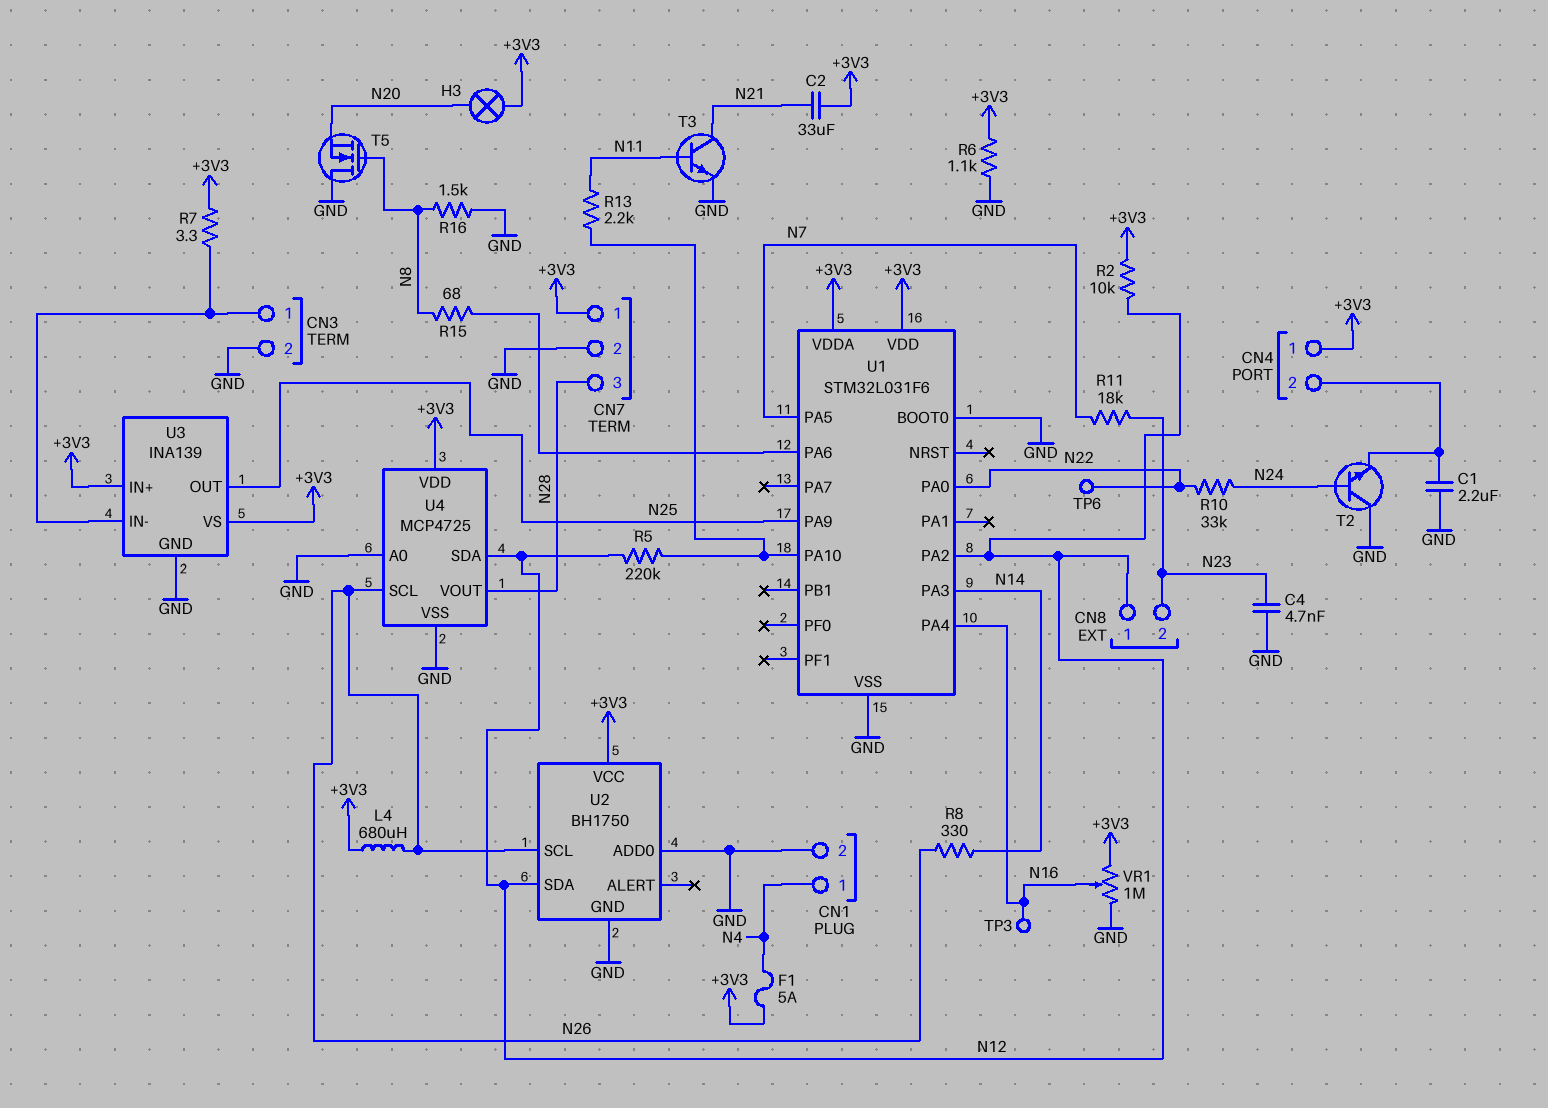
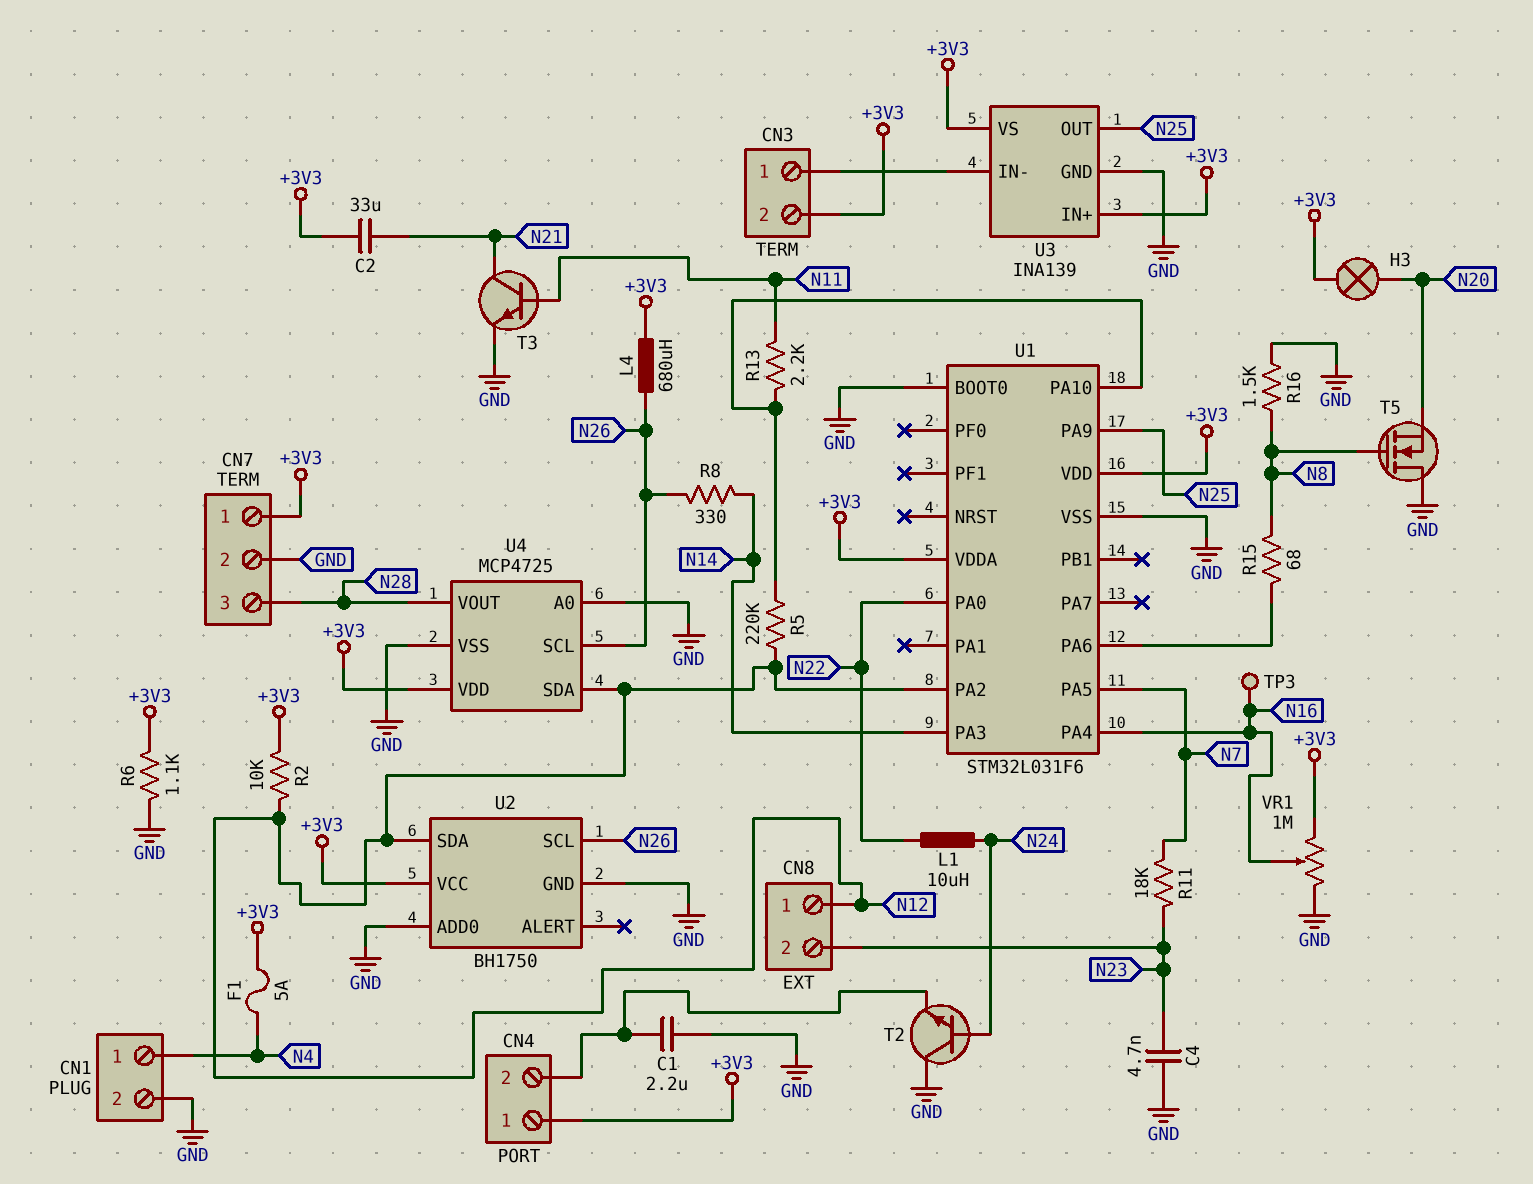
CN3 pin 2: GND -> +3V3
L1: none -> 10uH (N22, N24)
R7: 3.3 (+3V3, CN3/1) -> none
R10: 33k (N22, N24) -> none
TP6: test point (N22) -> none

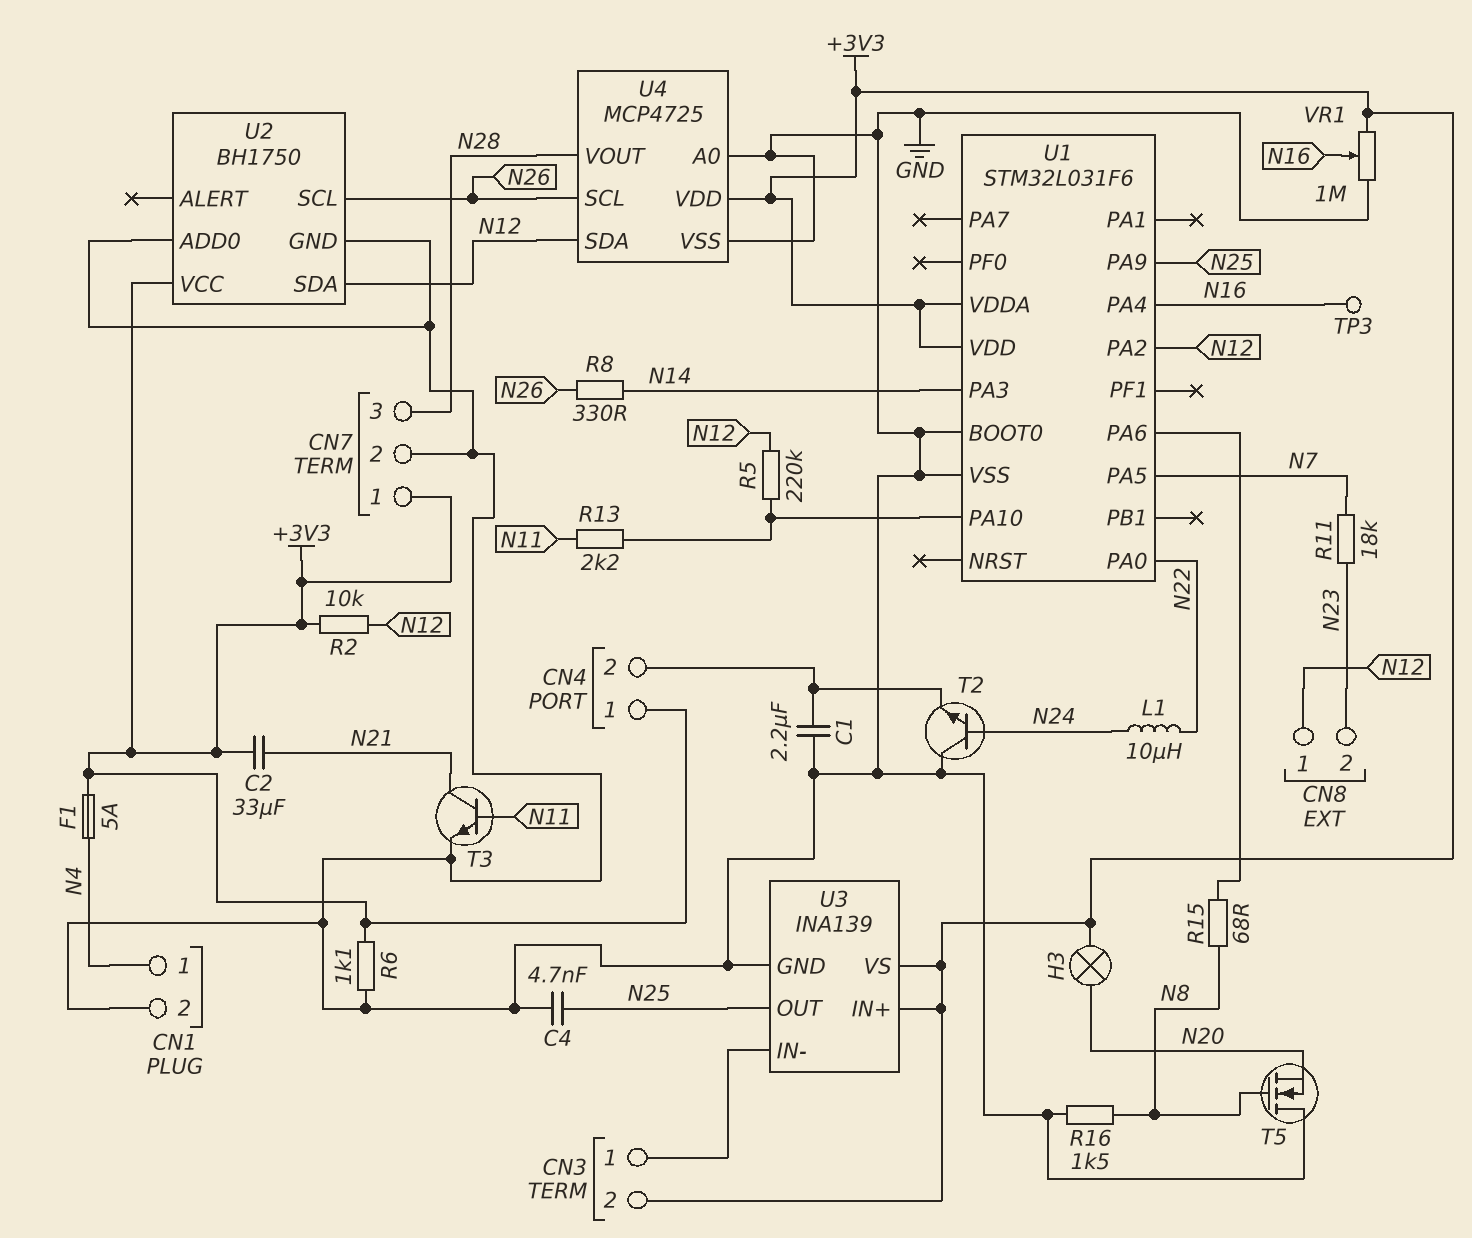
C4: 4.7nF (GND, N23) -> 4.7nF (GND, N25)
L4: 680uH (+3V3, N26) -> none

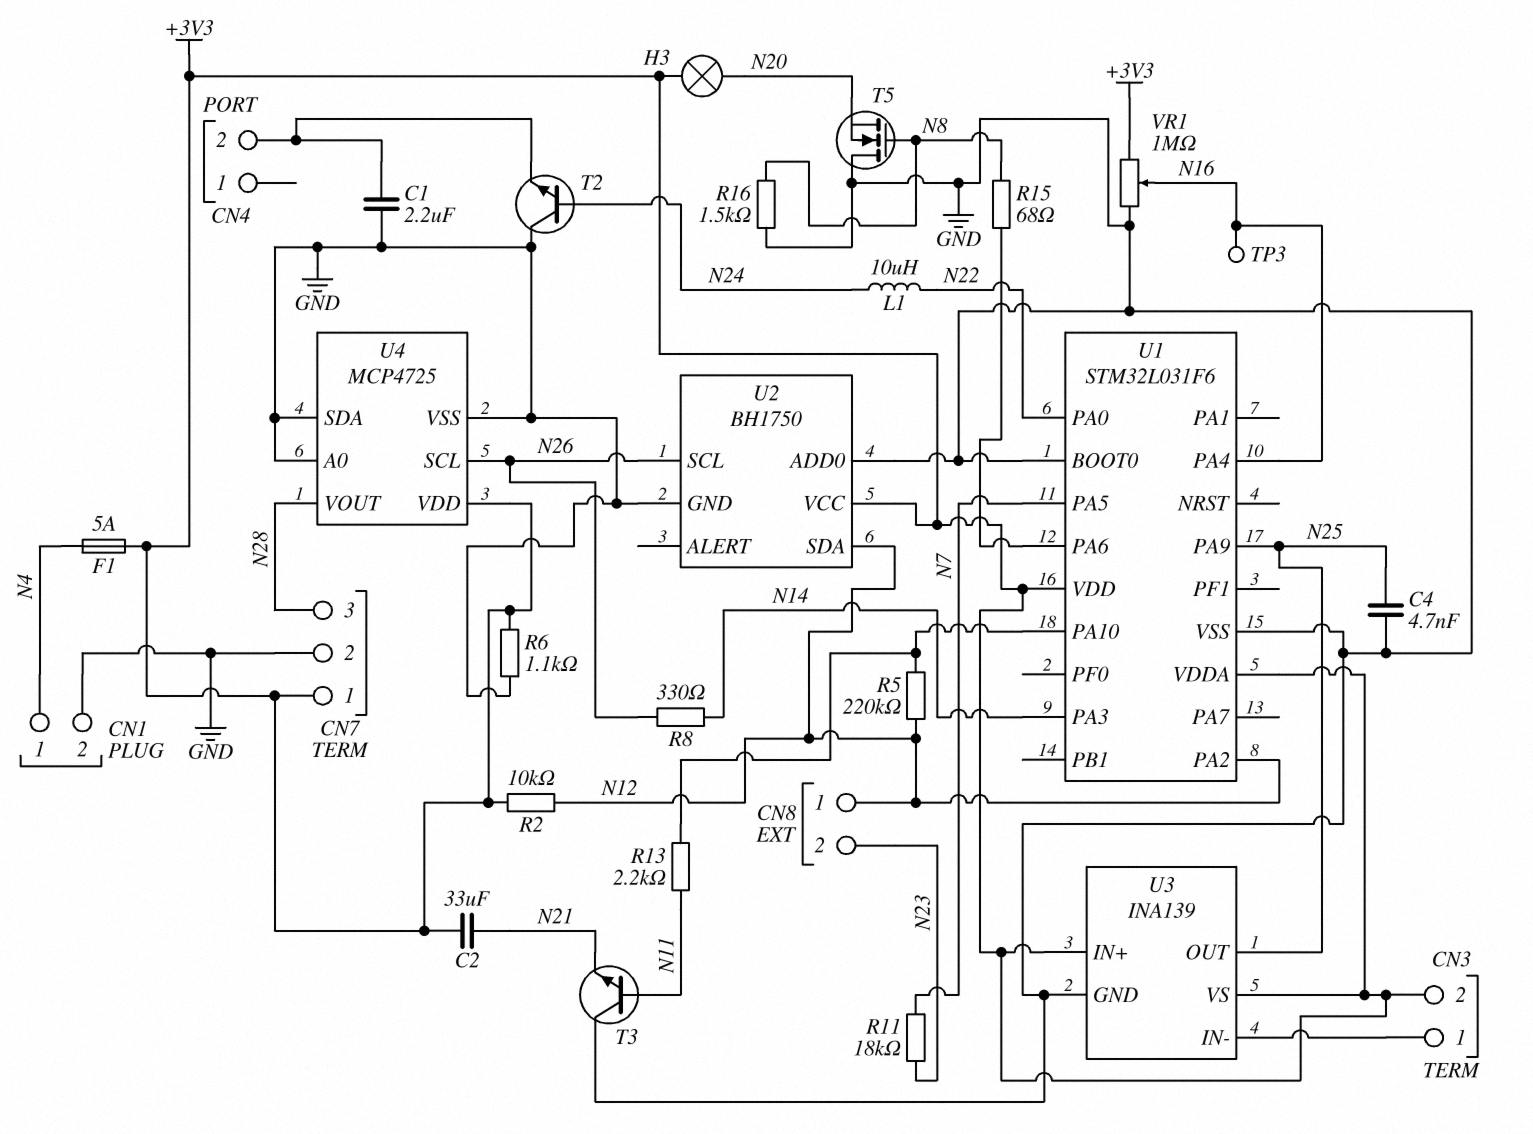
CN4 pin 1: +3V3 -> none
T3: NPN (B N11, C N21, E GND) -> NPN (B N11, C GND, E N21)
U4 pin SDA: N12 -> GND

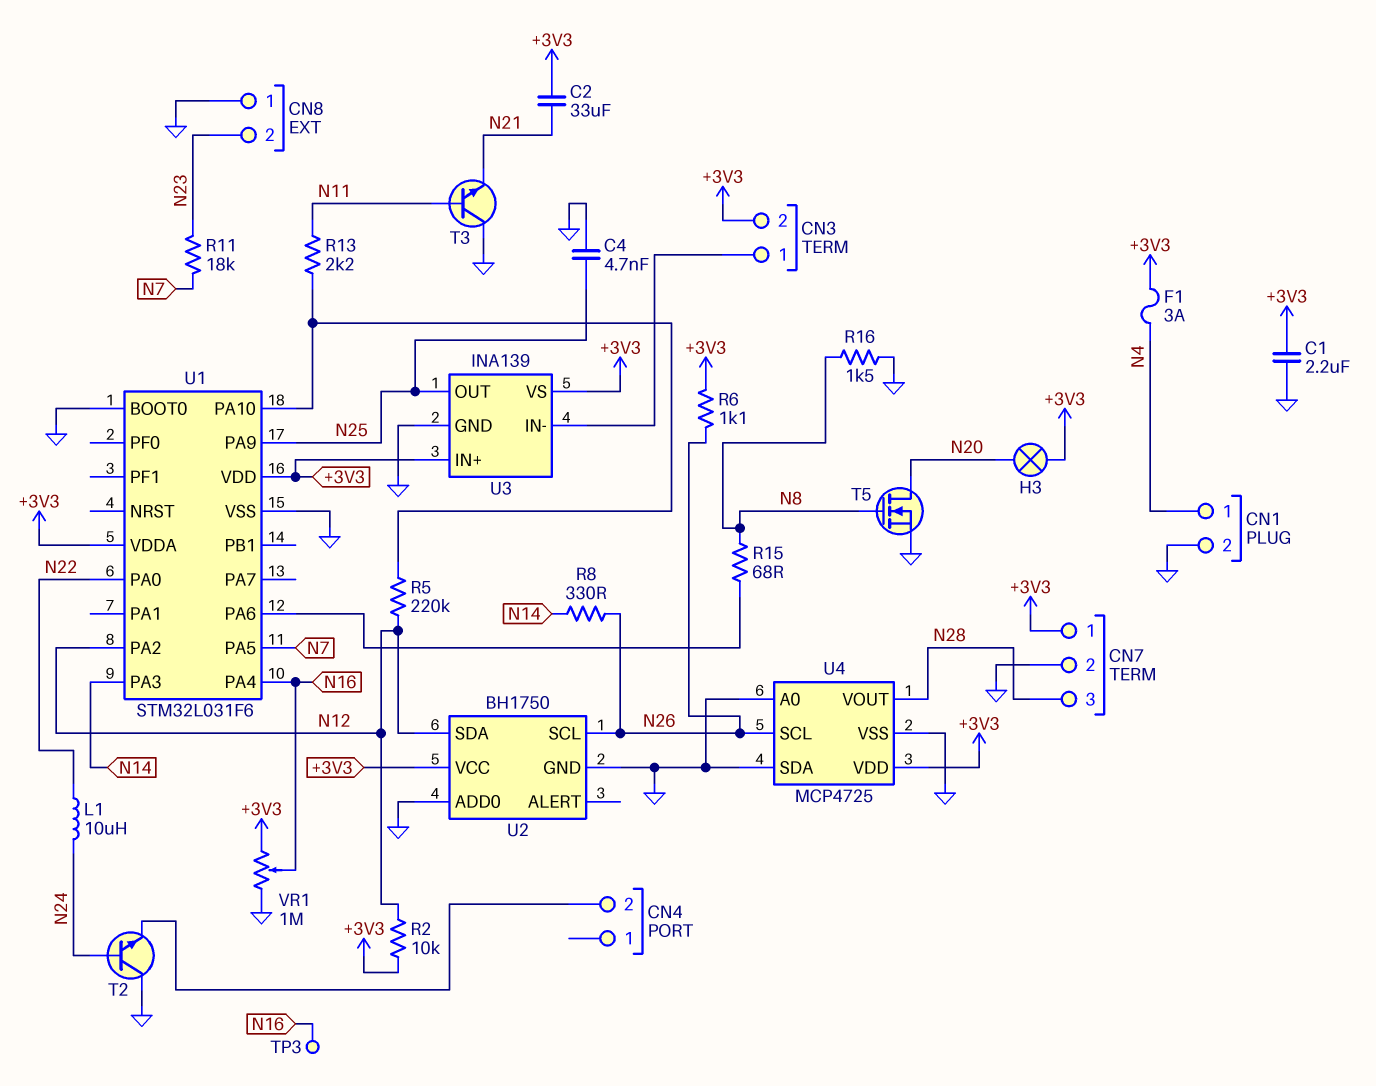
C1: 2.2uF (CN4/2, GND) -> 2.2uF (+3V3, GND)
CN8 pin 1: N12 -> GND
F1: 5A (+3V3, N4) -> 3A (+3V3, N4)
R6: 1.1k (+3V3, GND) -> 1.1k (+3V3, N26)
T5: NMOS (G N8, D GND, S N20) -> NMOS (G N8, D N20, S GND)

